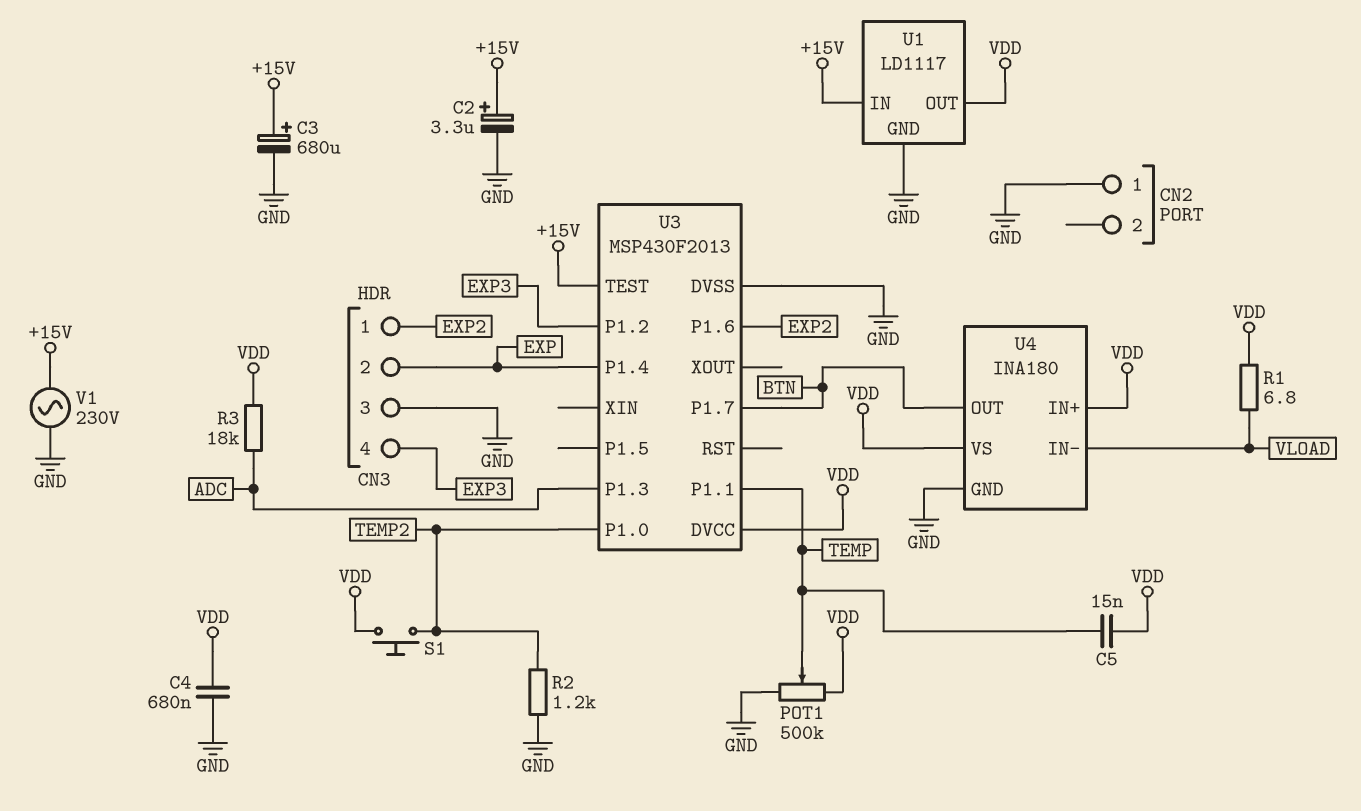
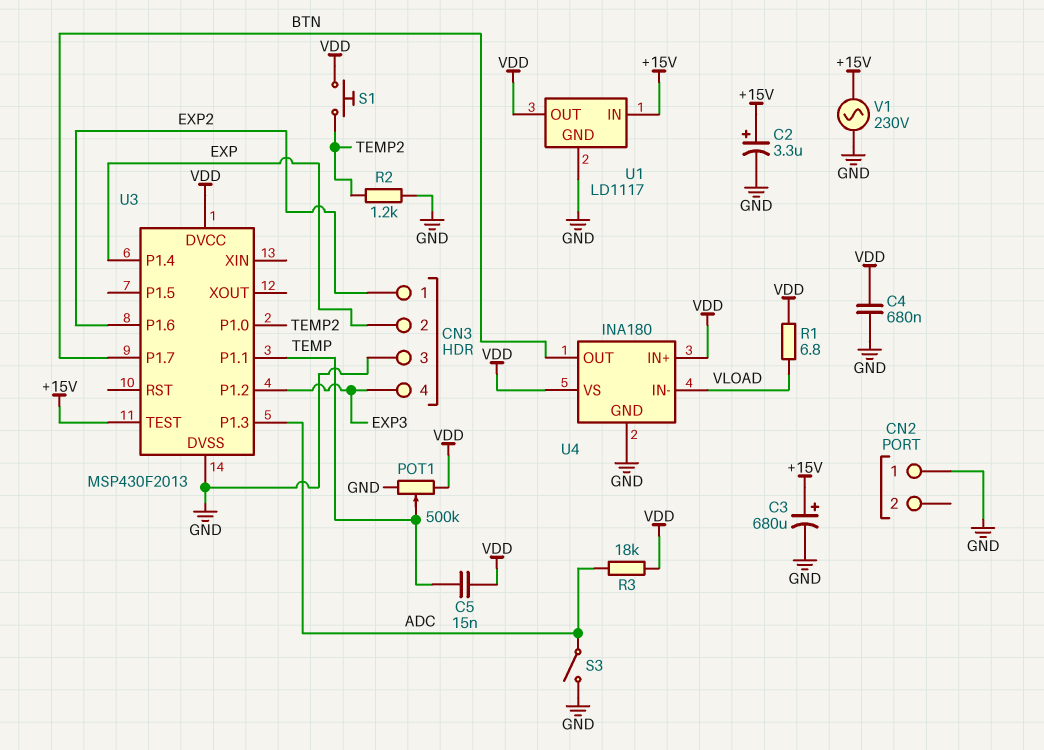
S3: none -> switch (ADC, GND)

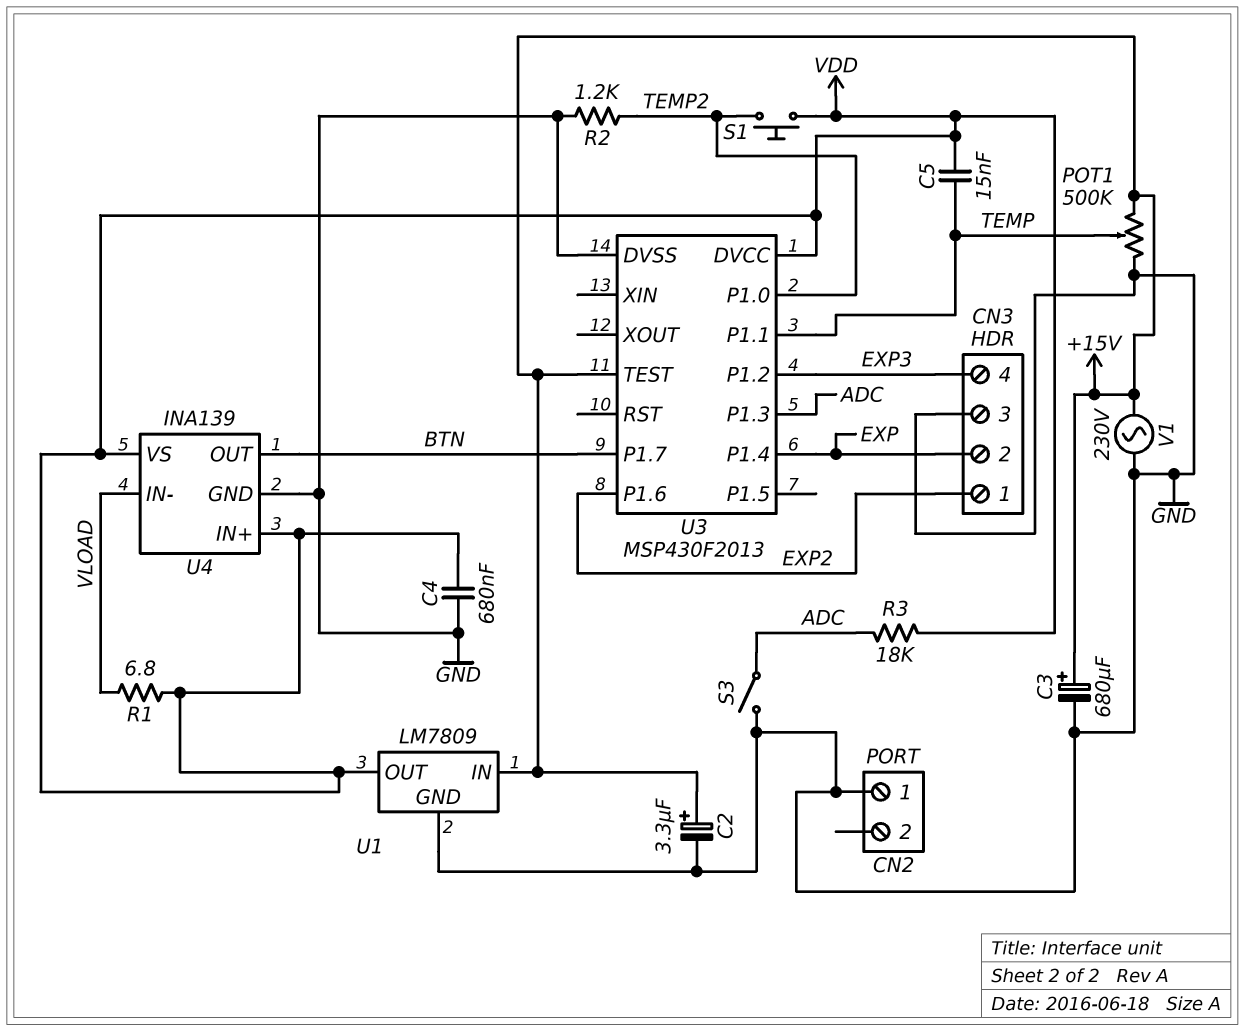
POT1: 500k (GND, VDD, wiper TEMP) -> 500k (+15V, GND, wiper TEMP)
U1: LD1117 -> LM7809
U4: INA180 -> INA139

